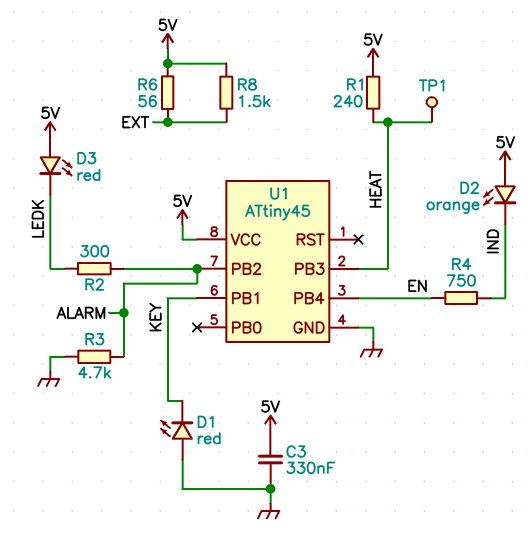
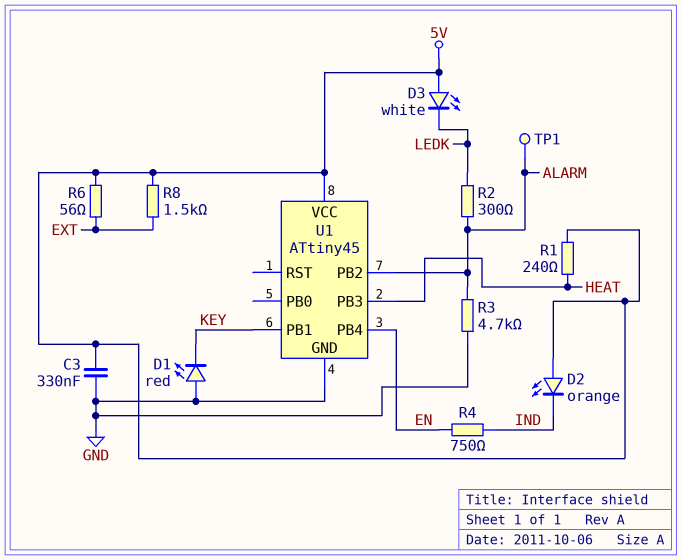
D3: LED red (A 5V, K LEDK) -> LED white (A 5V, K LEDK)
TP1: test point (HEAT) -> test point (ALARM)

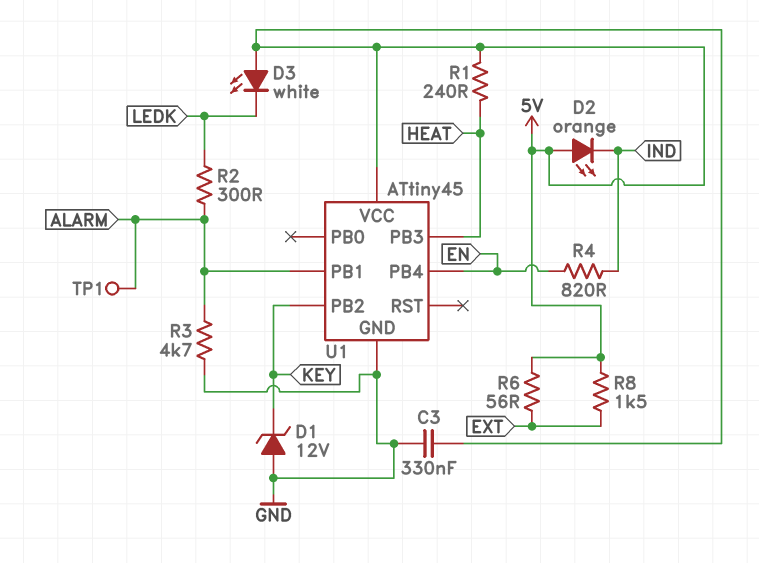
D1: LED red (A GND, K KEY) -> zener 12V (A GND, K KEY)
R4: 750 (EN, IND) -> 820 (EN, IND)
U1 pin PB1: KEY -> ALARM
U1 pin PB2: ALARM -> KEY

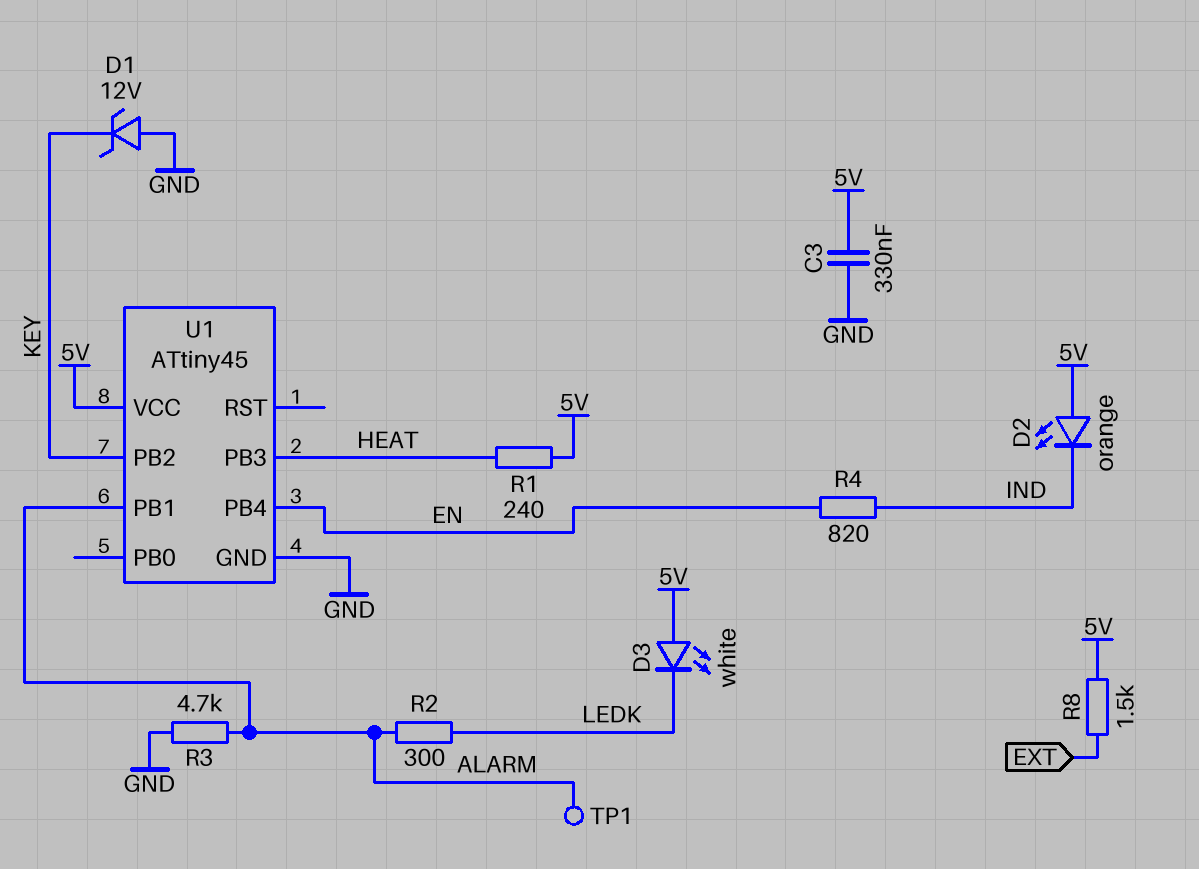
R6: 56 (5V, EXT) -> none

